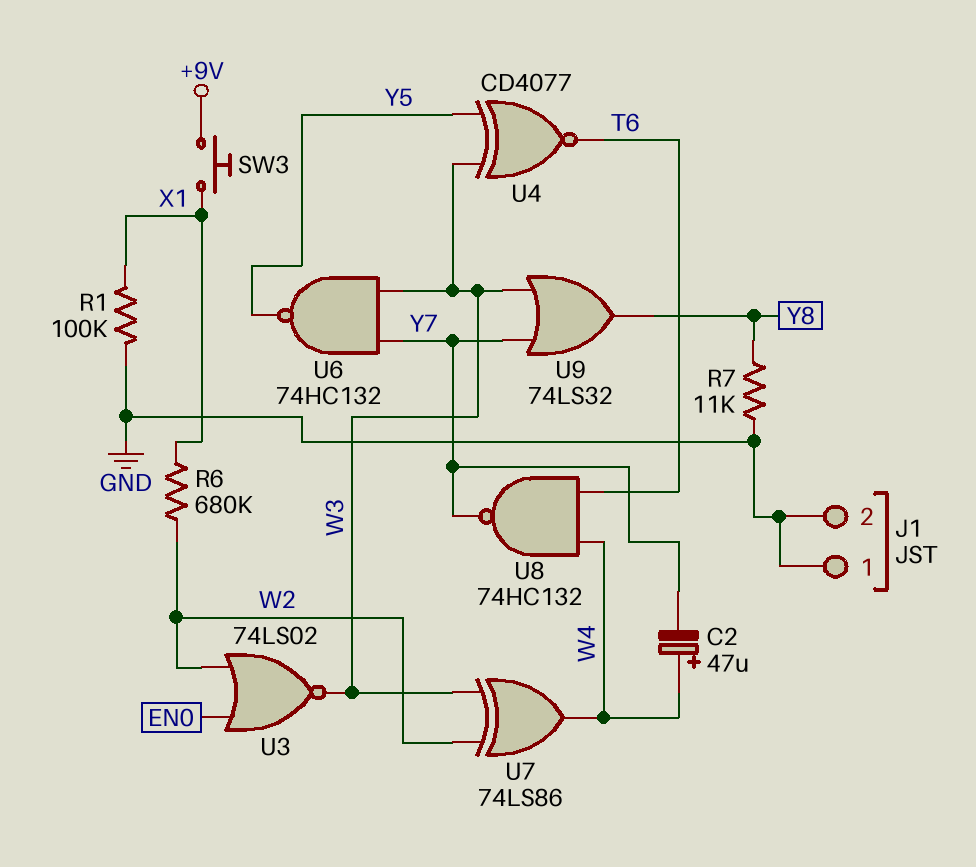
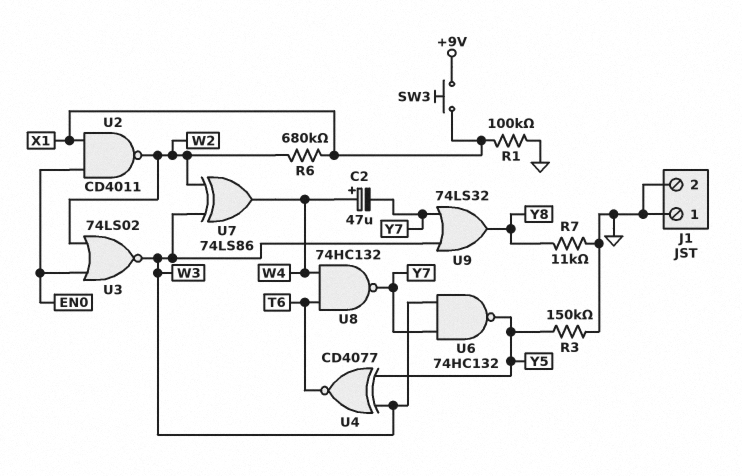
R3: none -> 150k (GND, Y5)
U2: none -> NAND CD4011 (in EN0, in X1, out W2)

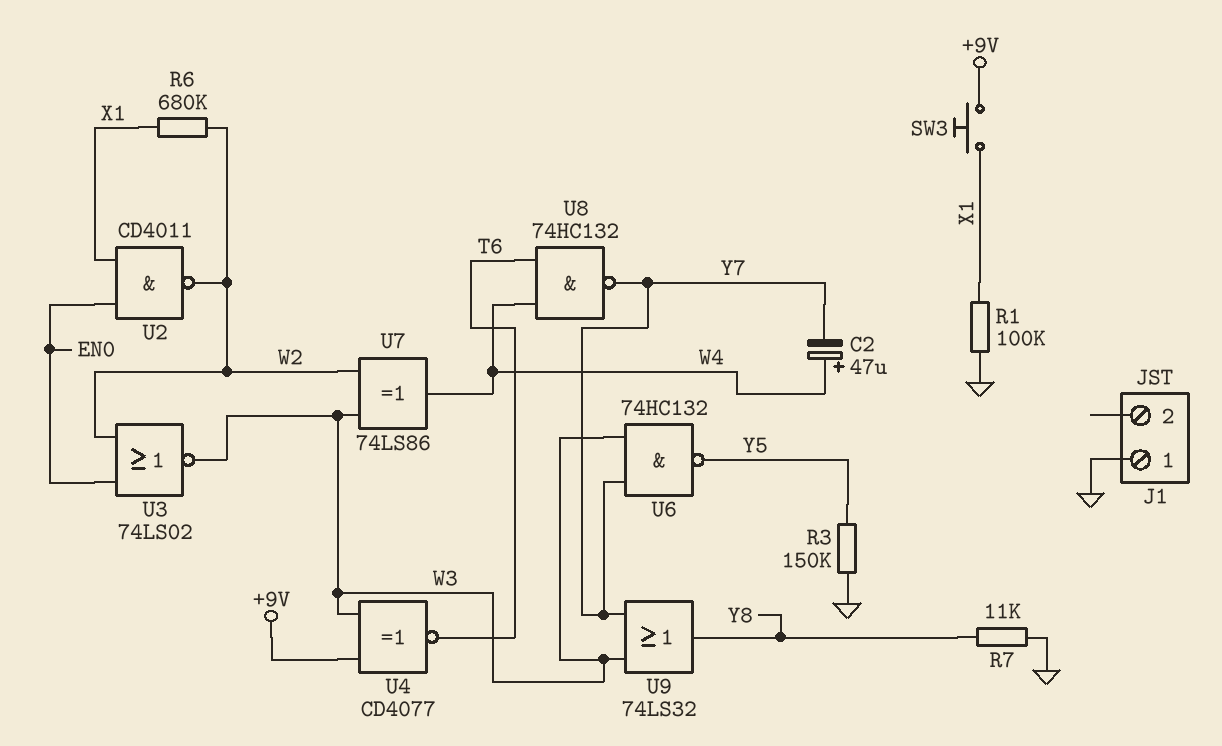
J1 pin 2: GND -> none
U4: XNOR CD4077 (in W3, in Y5, out T6) -> XNOR CD4077 (in +9V, in W3, out T6)

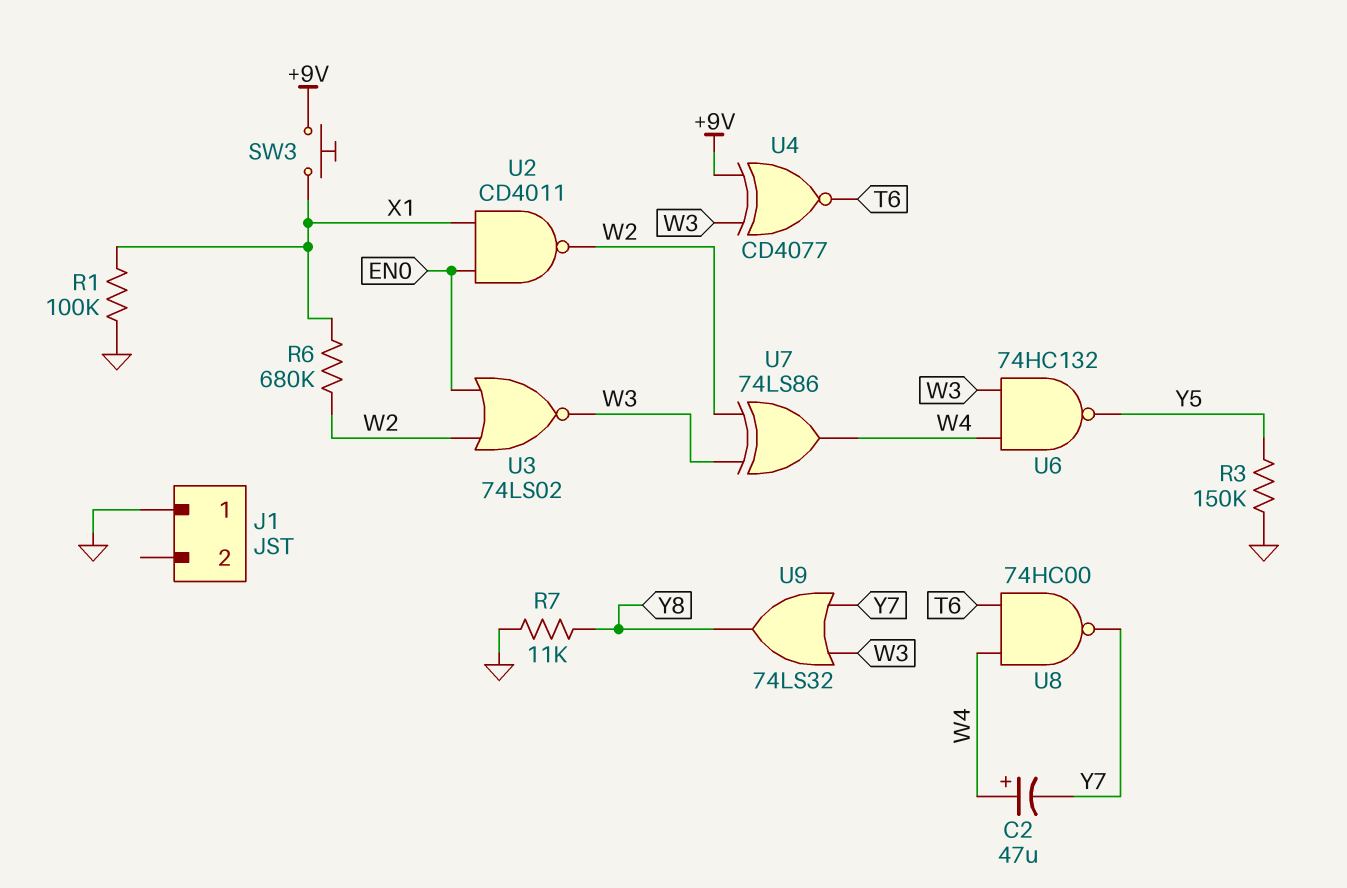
U6: NAND 74HC132 (in W3, in Y7, out Y5) -> NAND 74HC132 (in W3, in W4, out Y5)
U8: NAND 74HC132 (in T6, in W4, out Y7) -> NAND 74HC00 (in T6, in W4, out Y7)

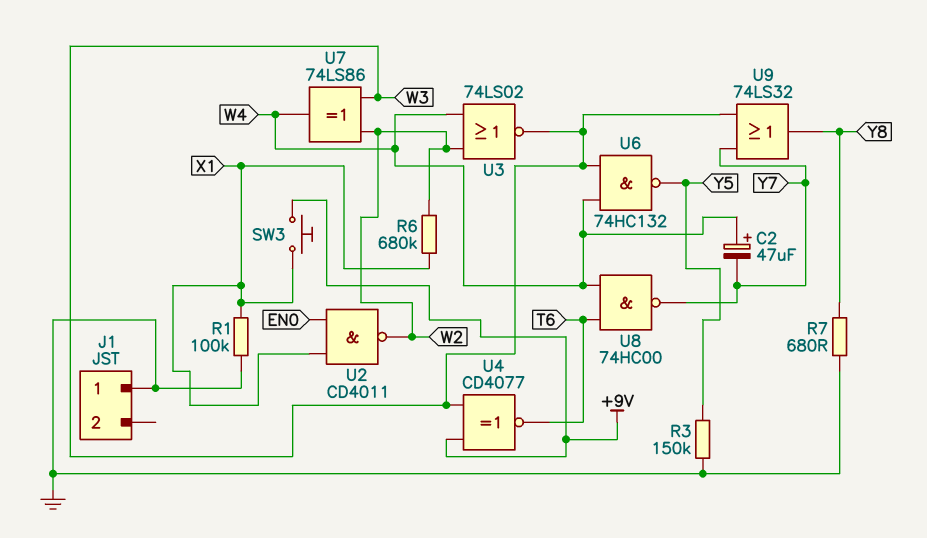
R7: 11k (GND, Y8) -> 680 (GND, Y8)
U3: NOR 74LS02 (in EN0, in W2, out W3) -> NOR 74LS02 (in W2, in W4, out W3)

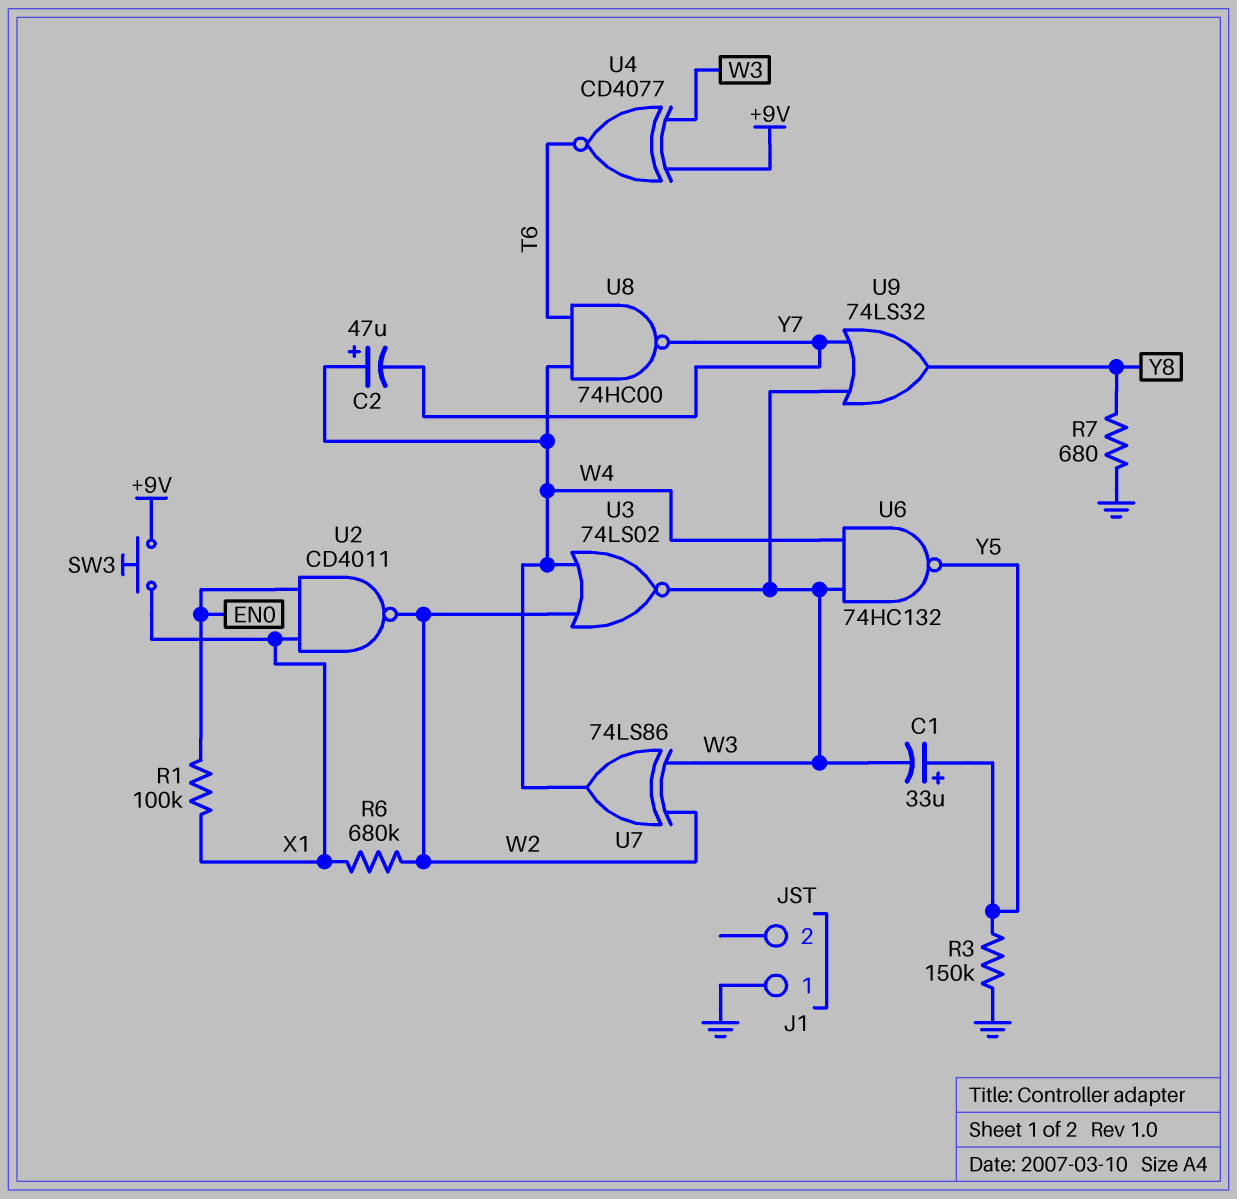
C1: none -> 33uF (plus Y5, minus W3)
R1: 100k (GND, X1) -> 100k (EN0, X1)

